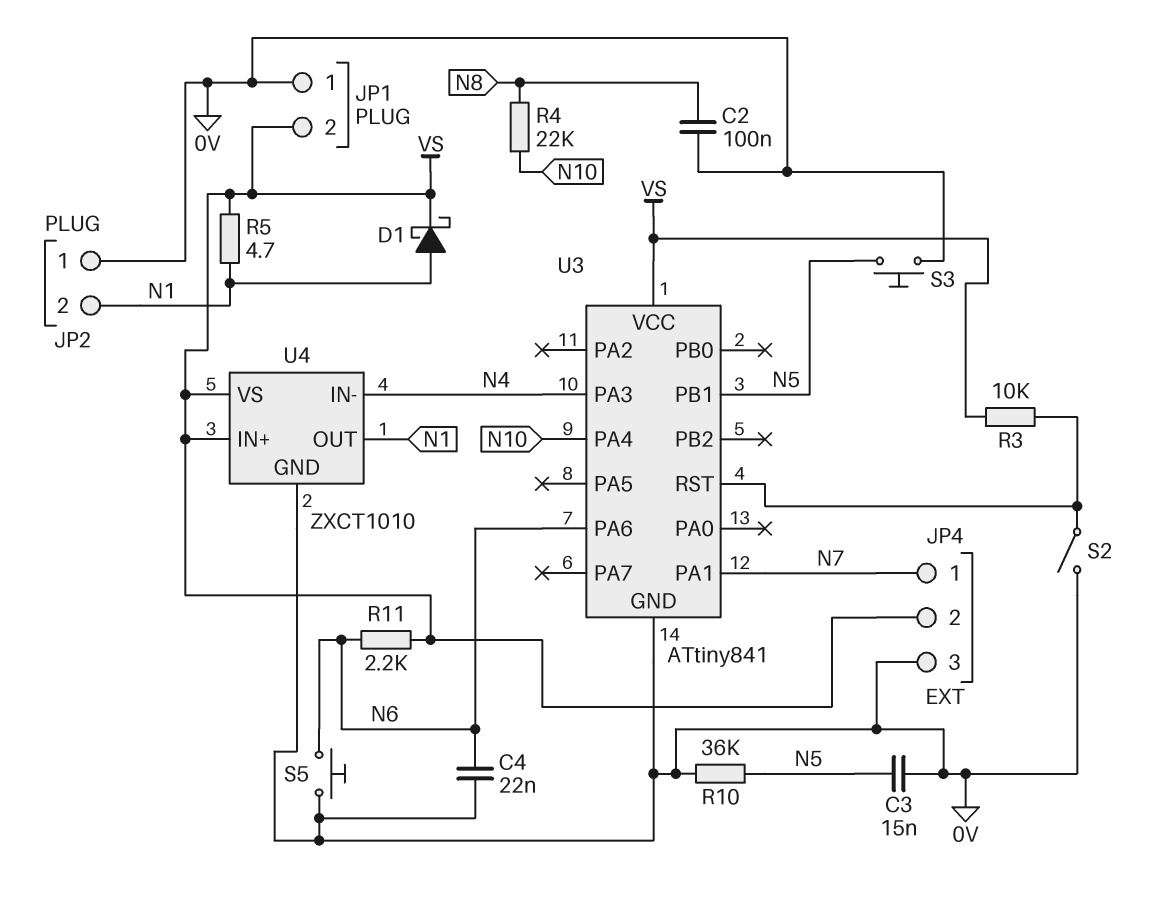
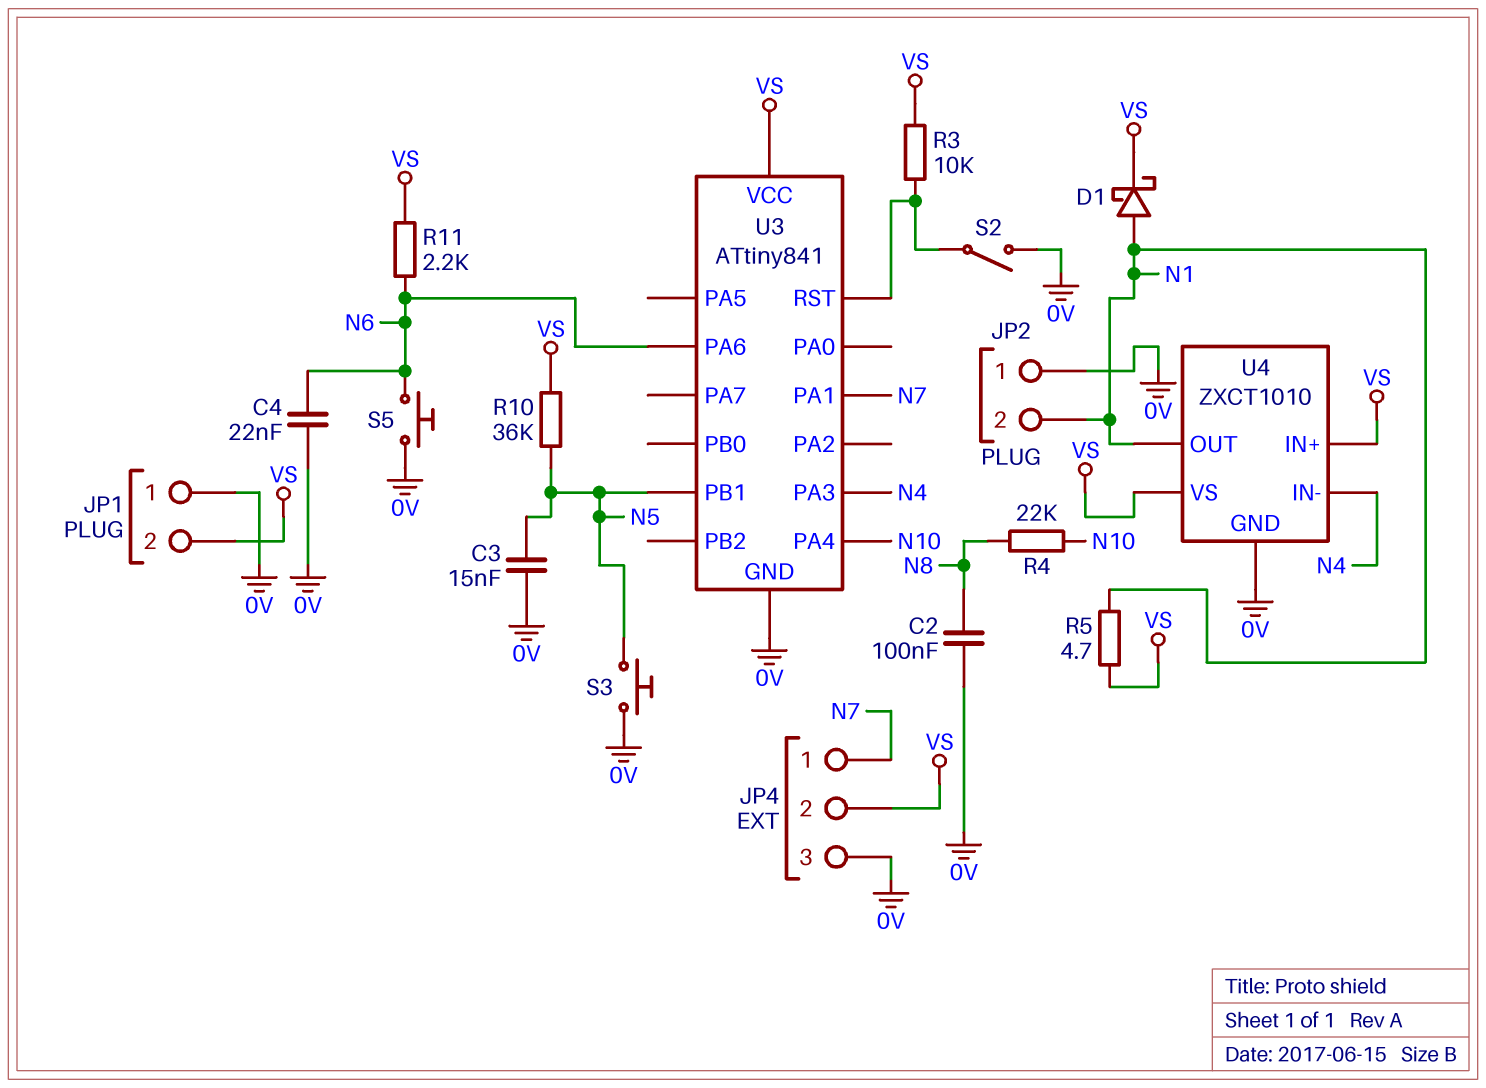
R10: 36k (0V, N5) -> 36k (N5, VS)

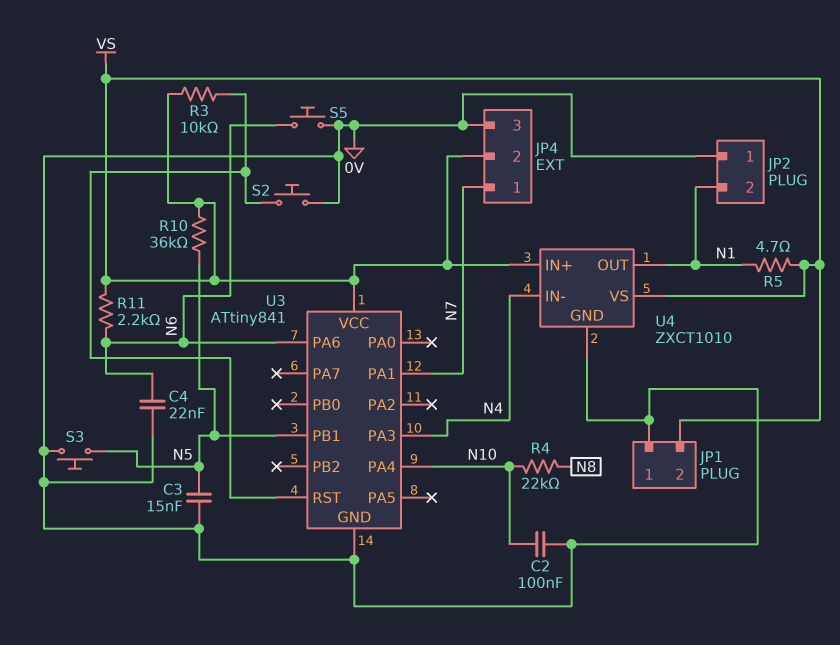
C2: 100nF (0V, N8) -> 100nF (0V, N10)
D1: schottky (A N1, K VS) -> none
S2: switch (0V, U3/RST) -> button (0V, U3/RST)

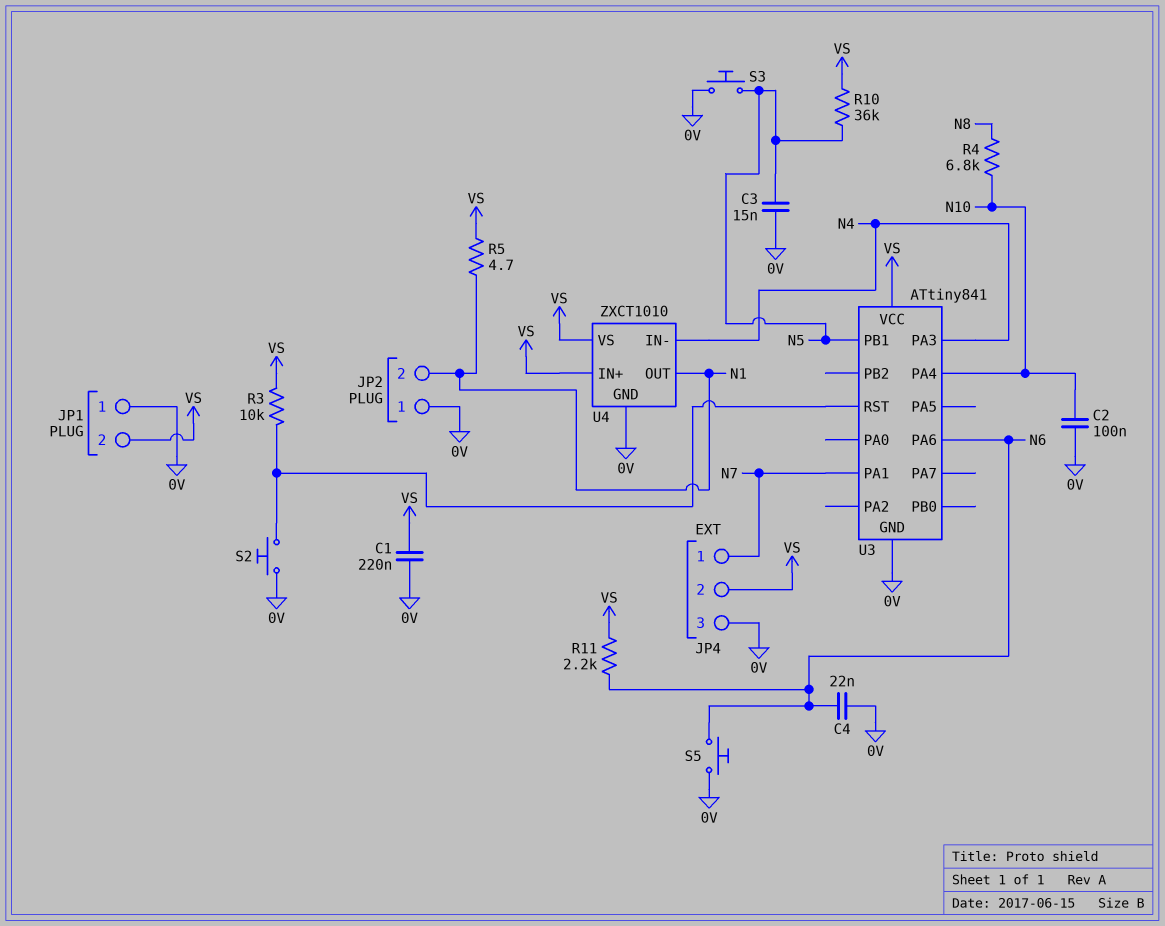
C1: none -> 220nF (0V, VS)
R4: 22k (N8, N10) -> 6.8k (N8, N10)

